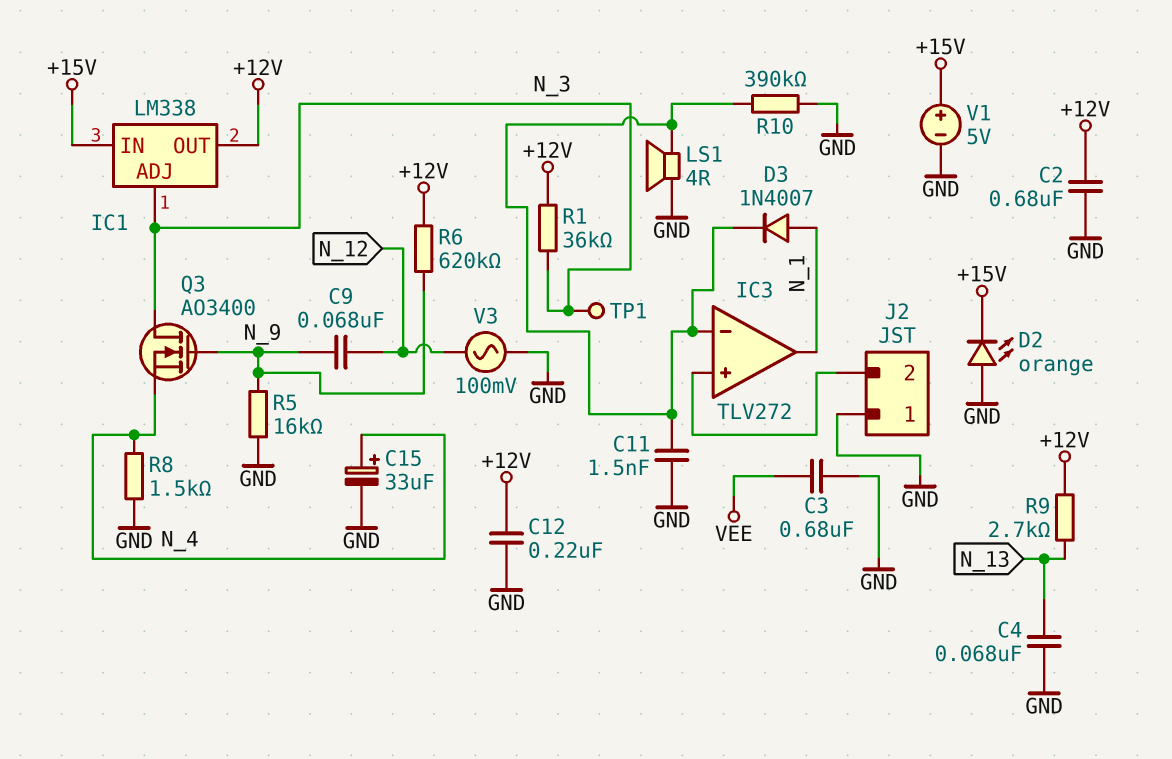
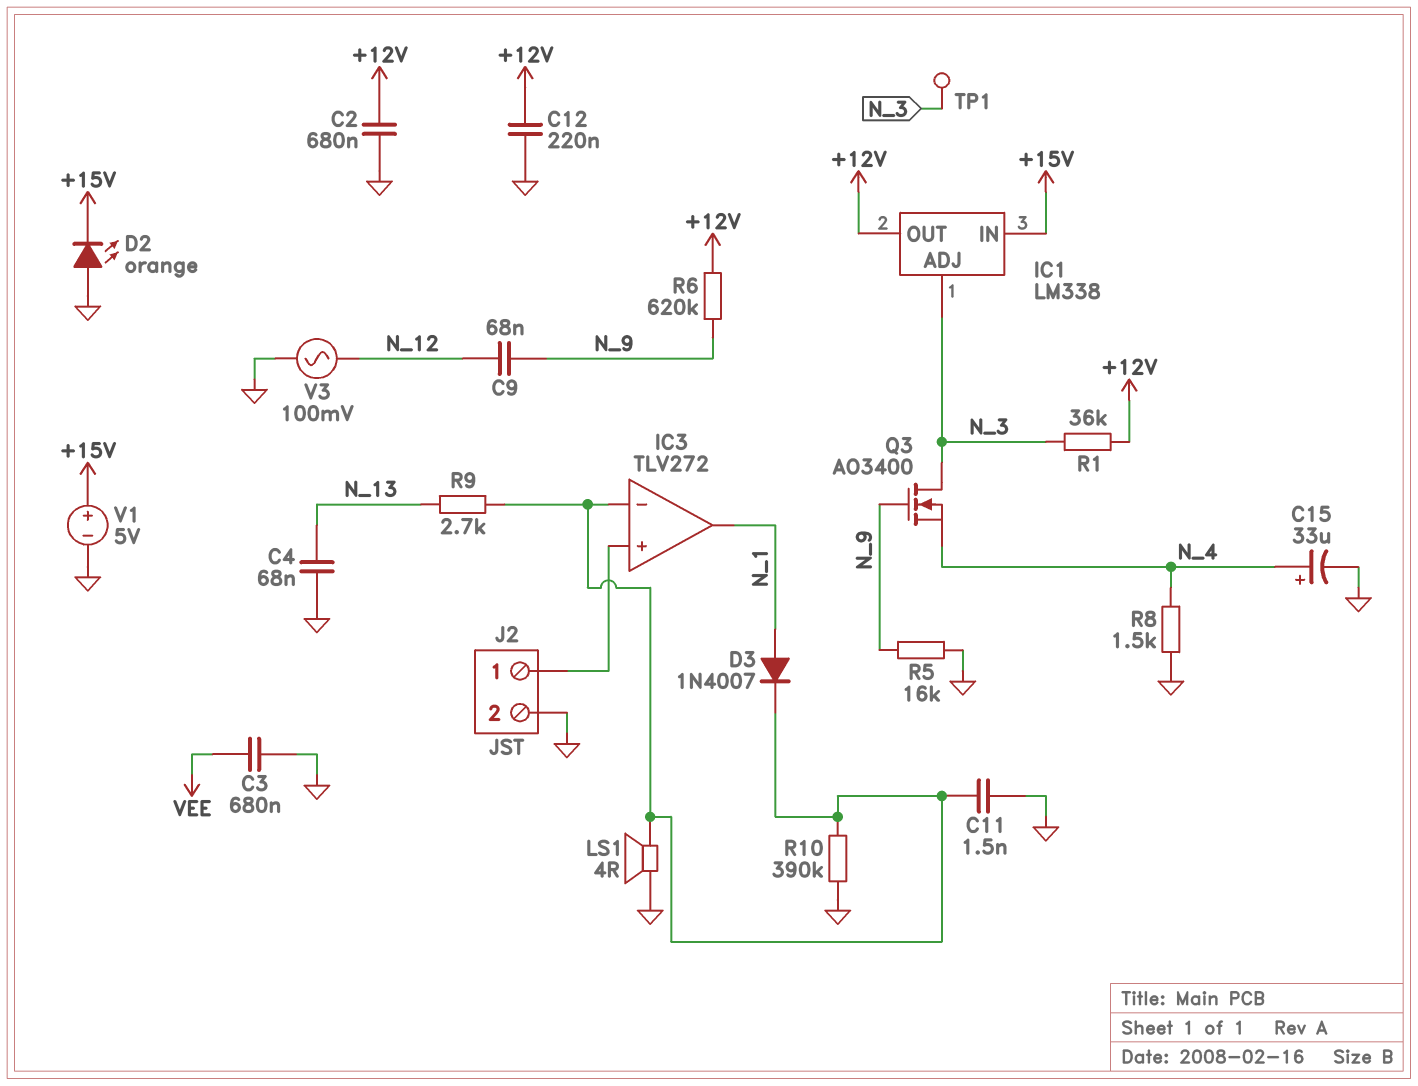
J2 pin 1: GND -> IC3/in+
J2 pin 2: IC3/in+ -> GND
R9: 2.7k (+12V, N_13) -> 2.7k (IC3/in-, N_13)

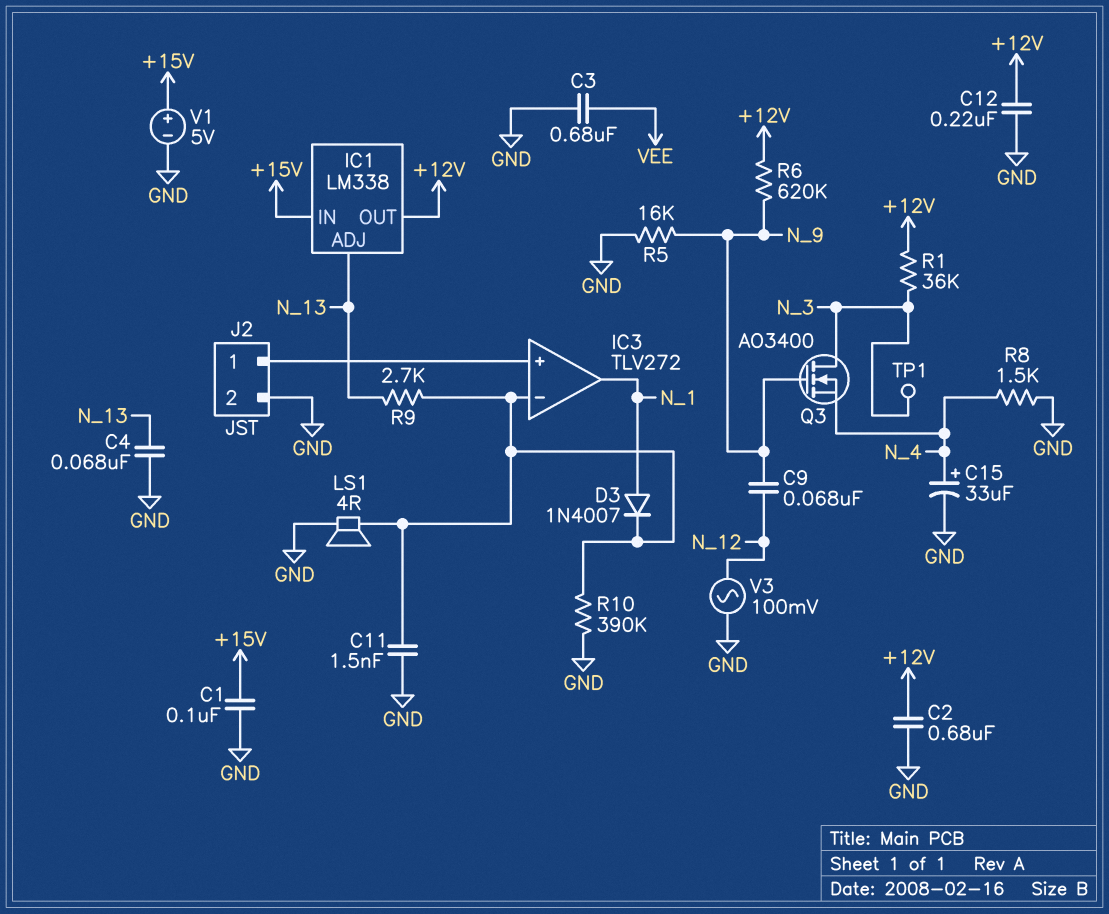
C1: none -> 100nF (+15V, GND)
D2: LED orange (A GND, K +15V) -> none
IC1 pin ADJ: N_3 -> N_13

